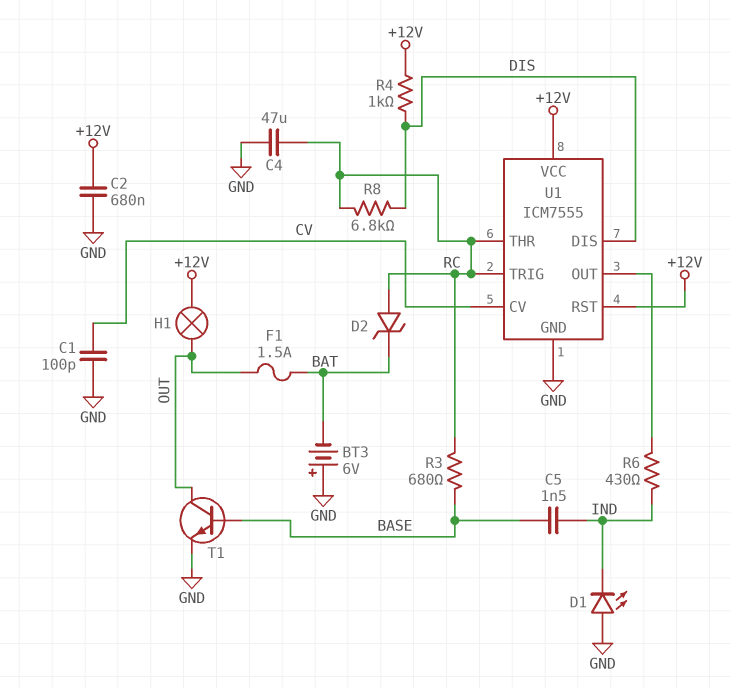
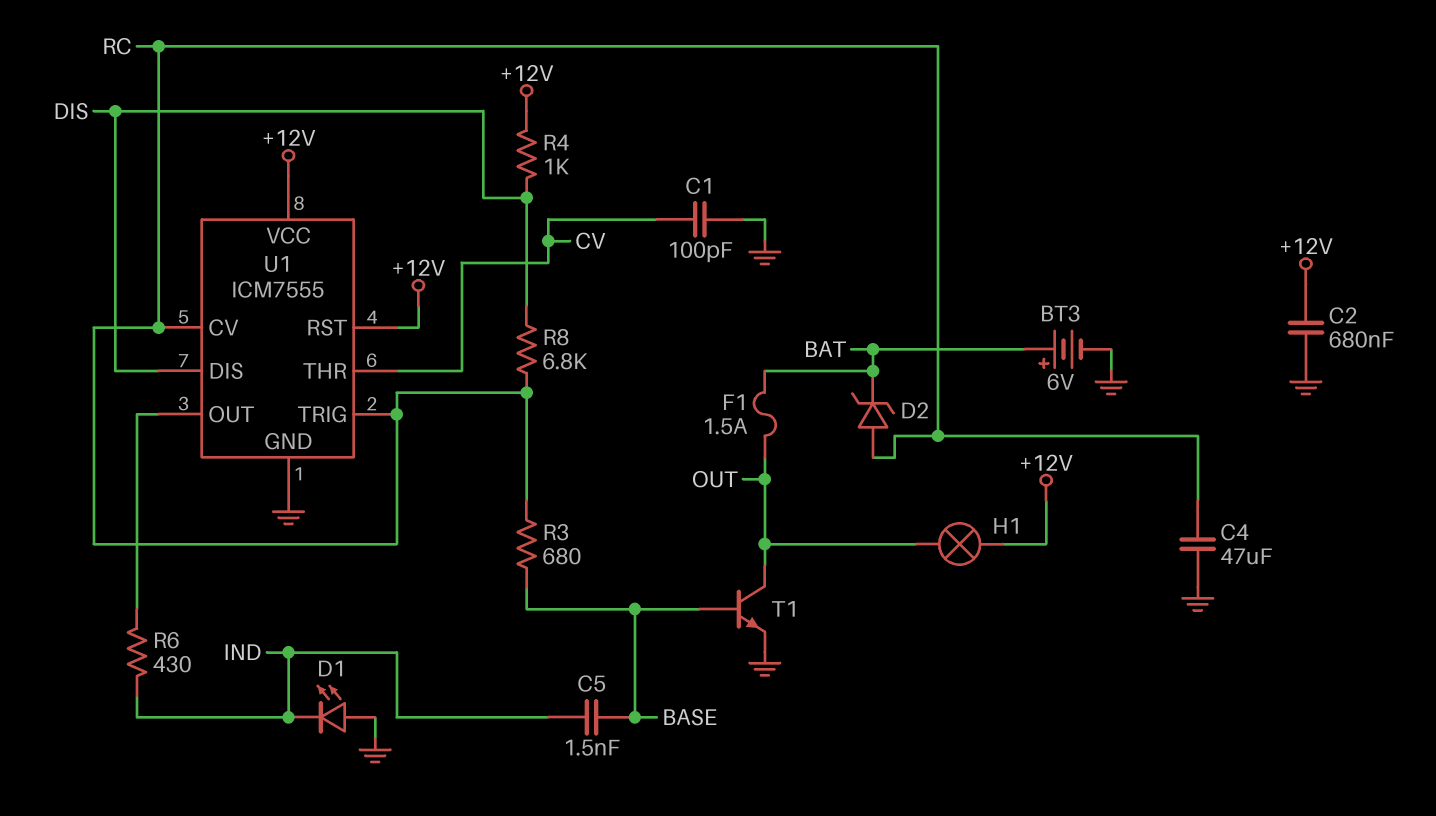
BT3: 6V (plus GND, minus BAT) -> 6V (plus BAT, minus GND)
U1 pin CV: CV -> RC
U1 pin THR: RC -> CV

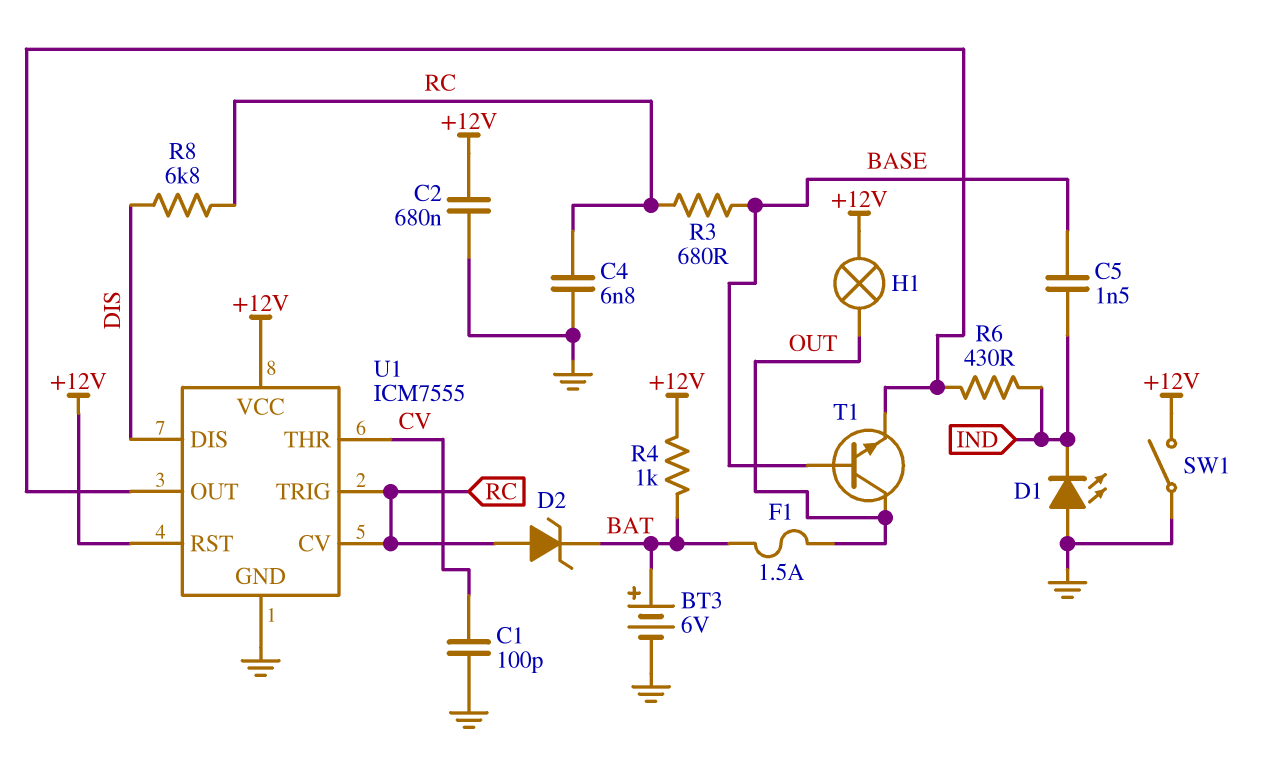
C4: 47uF (GND, RC) -> 6.8nF (GND, RC)
R4: 1k (+12V, DIS) -> 1k (+12V, BAT)
SW1: none -> switch (+12V, GND)
T1: NPN (B BASE, C OUT, E GND) -> NPN (B BASE, C OUT, E U1/OUT)

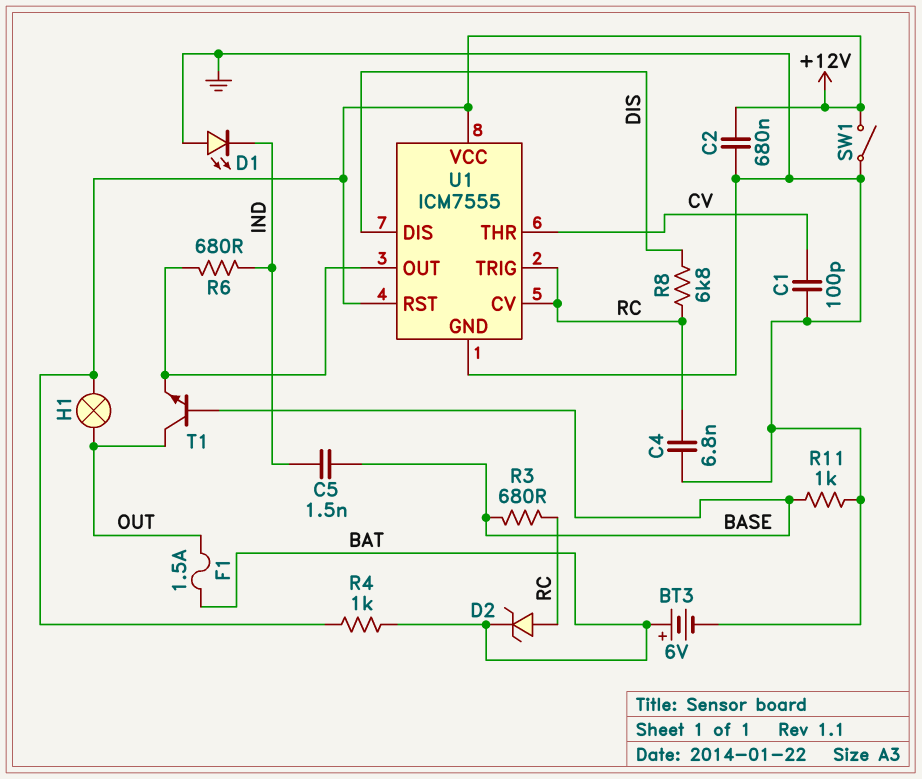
R6: 430 (IND, U1/OUT) -> 680 (IND, U1/OUT)
R11: none -> 1k (BASE, GND)

